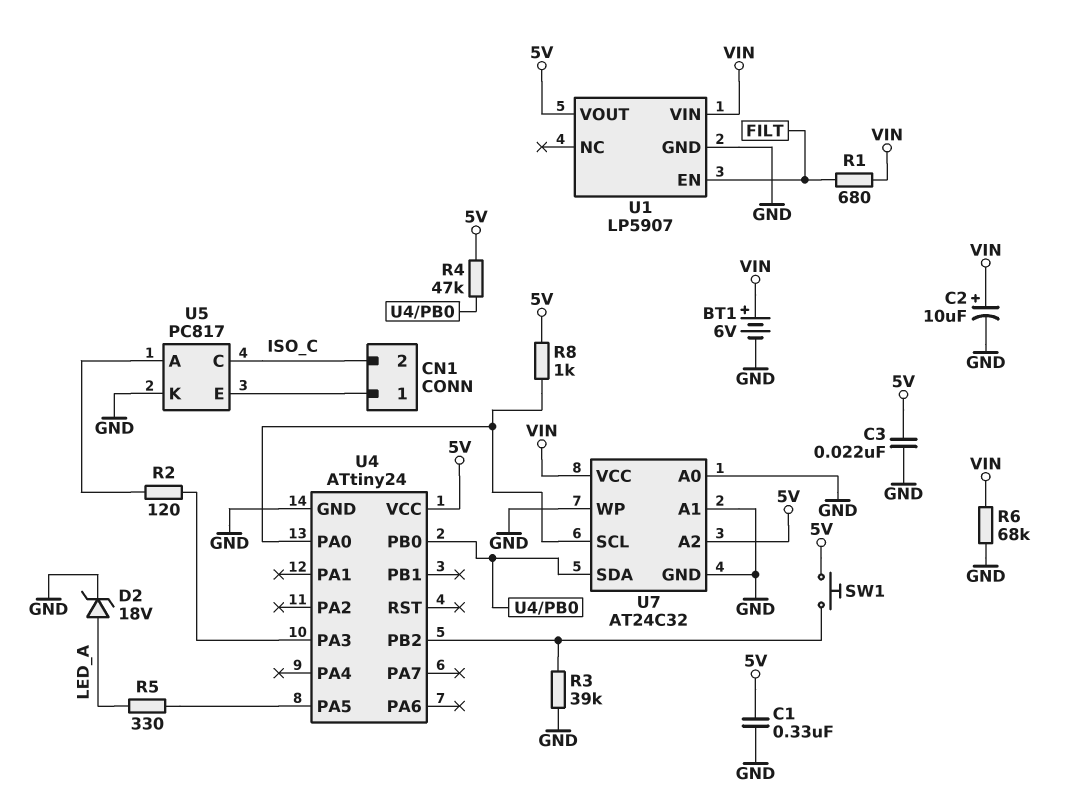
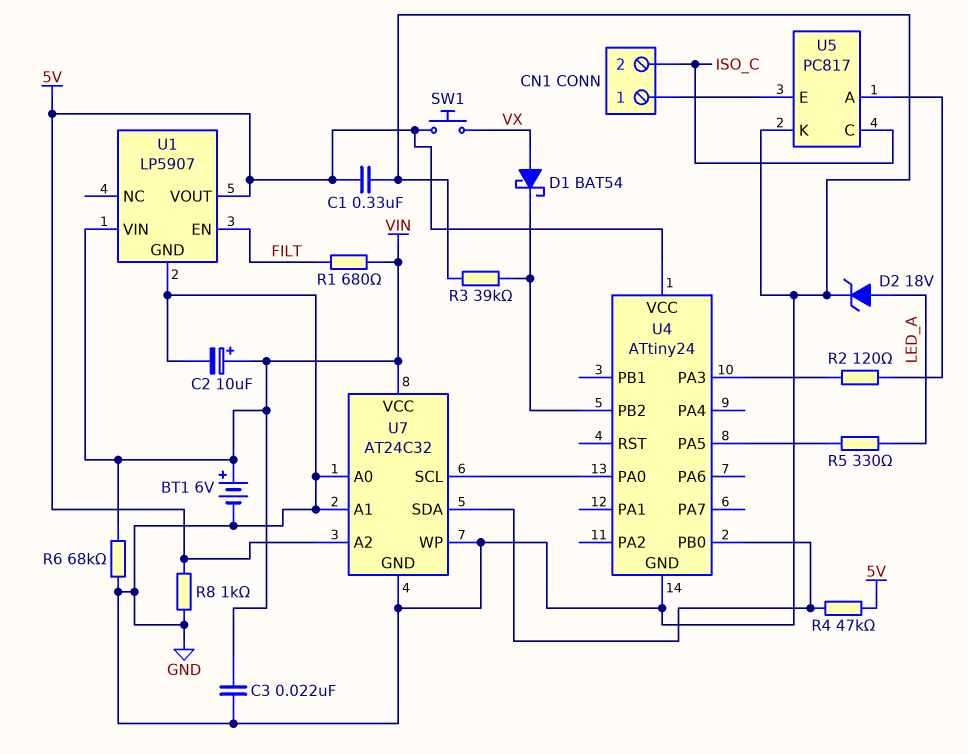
C3: 22nF (5V, GND) -> 22nF (GND, VIN)
D1: none -> schottky BAT54 (A VX, K U4/PB2)
R8: 1k (5V, U4/PA0) -> 1k (5V, GND)
SW1: button (5V, U4/PB2) -> button (5V, VX)

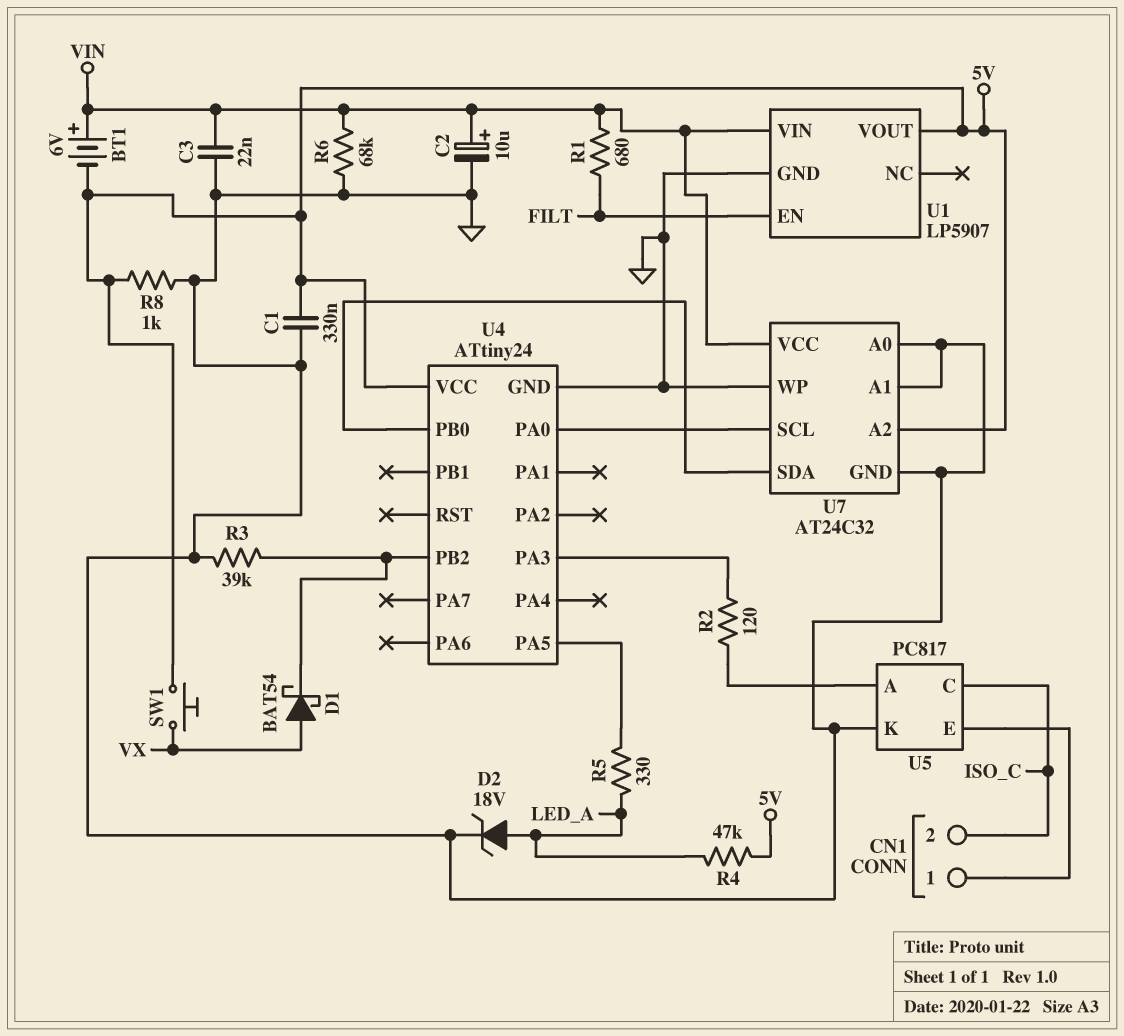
BT1: 6V (plus VIN, minus GND) -> 6V (plus VIN, minus 5V)
R4: 47k (5V, U4/PB0) -> 47k (5V, LED_A)

